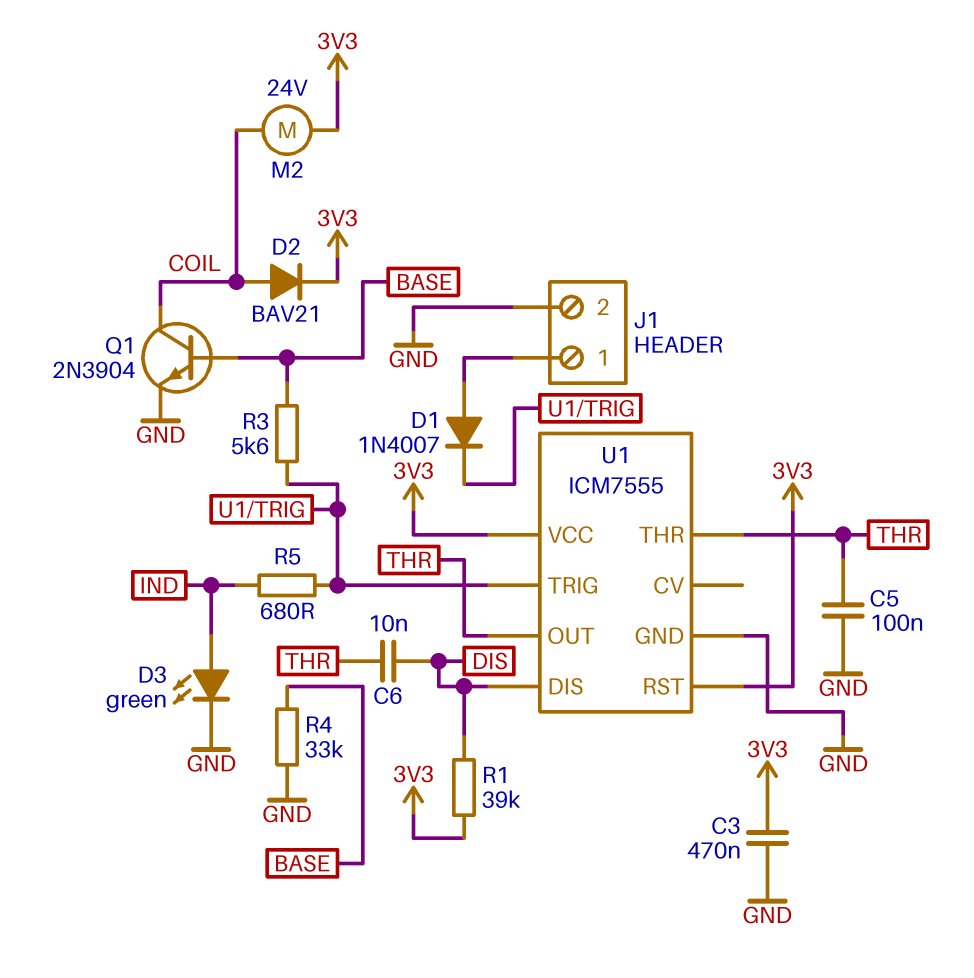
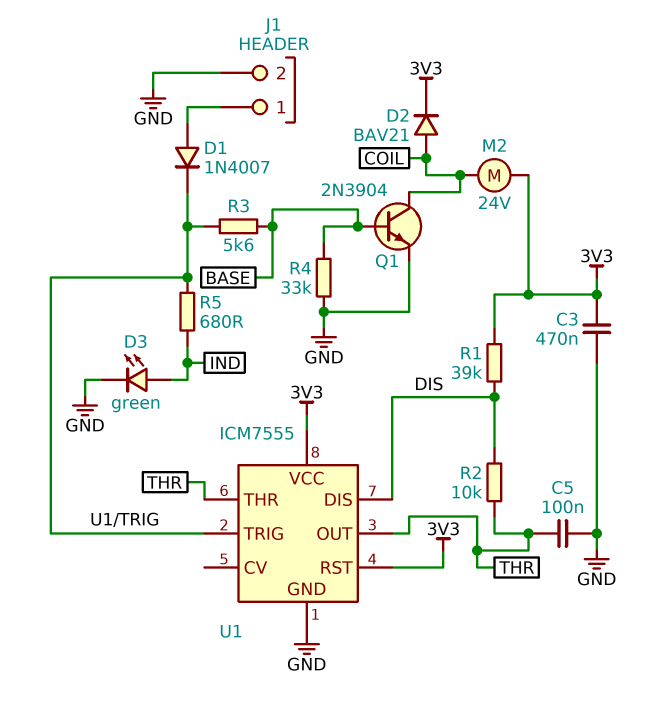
C6: 10nF (DIS, THR) -> none
R2: none -> 10k (DIS, THR)

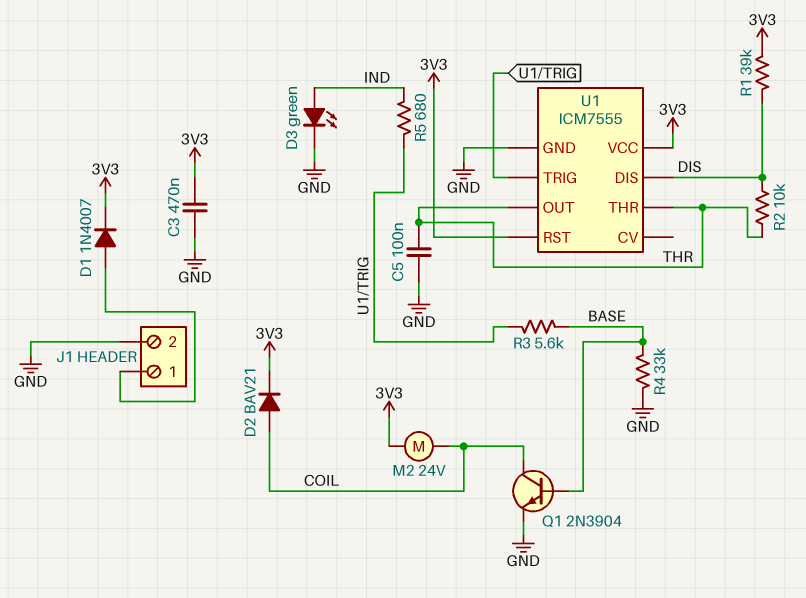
D1: diode 1N4007 (A J1/1, K U1/TRIG) -> diode 1N4007 (A J1/1, K 3V3)

